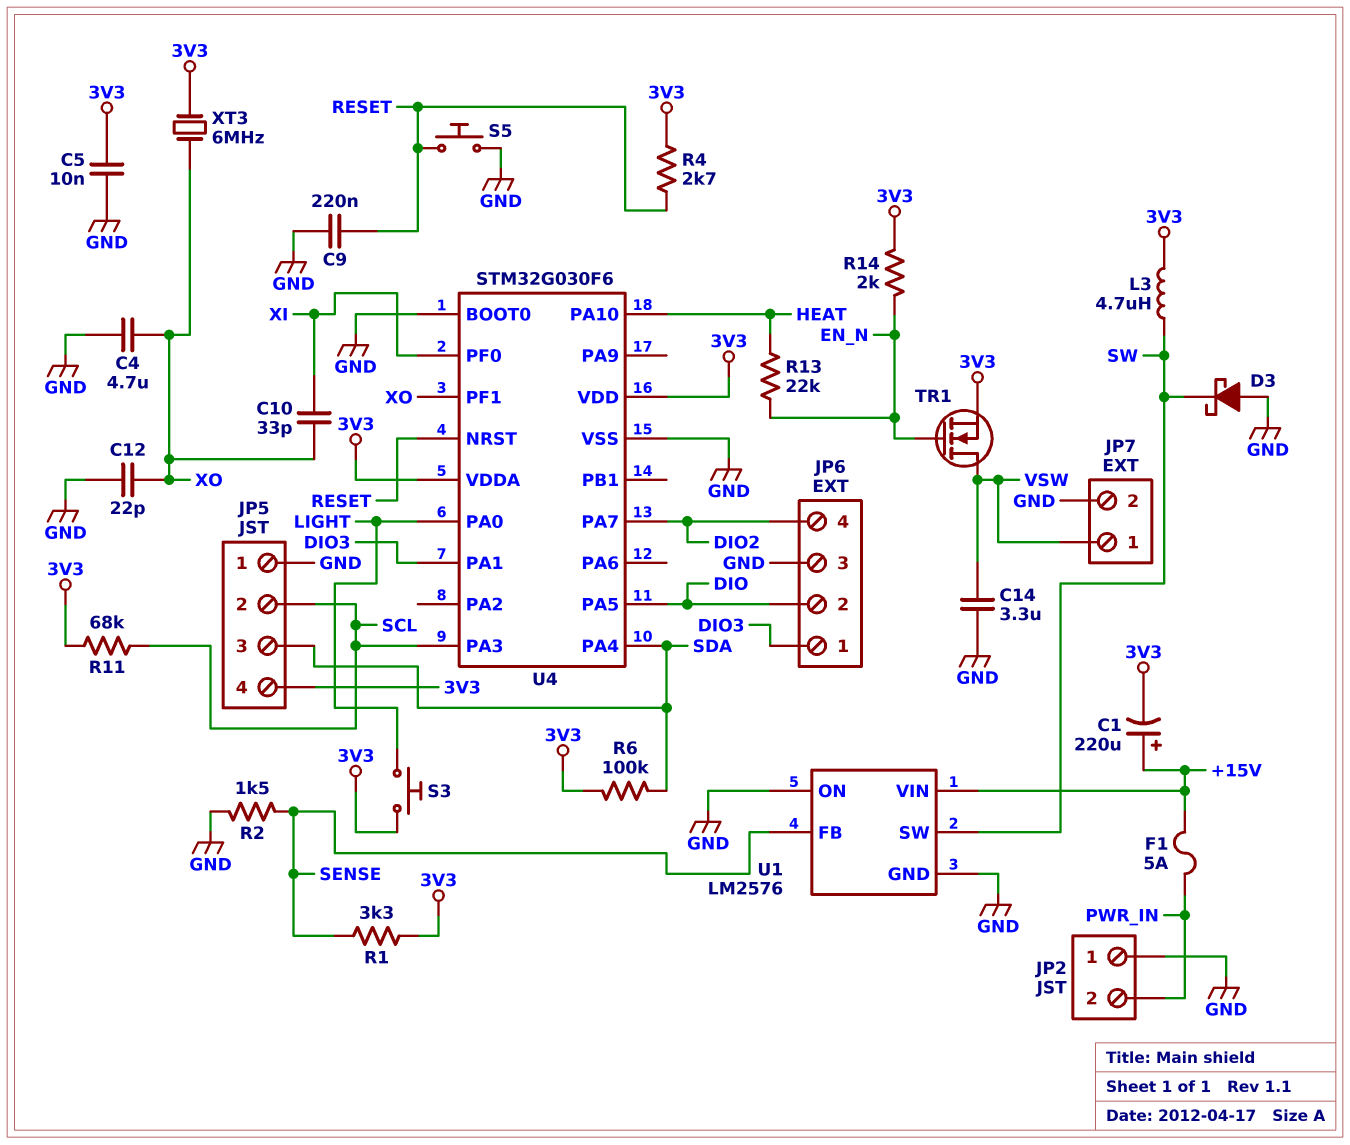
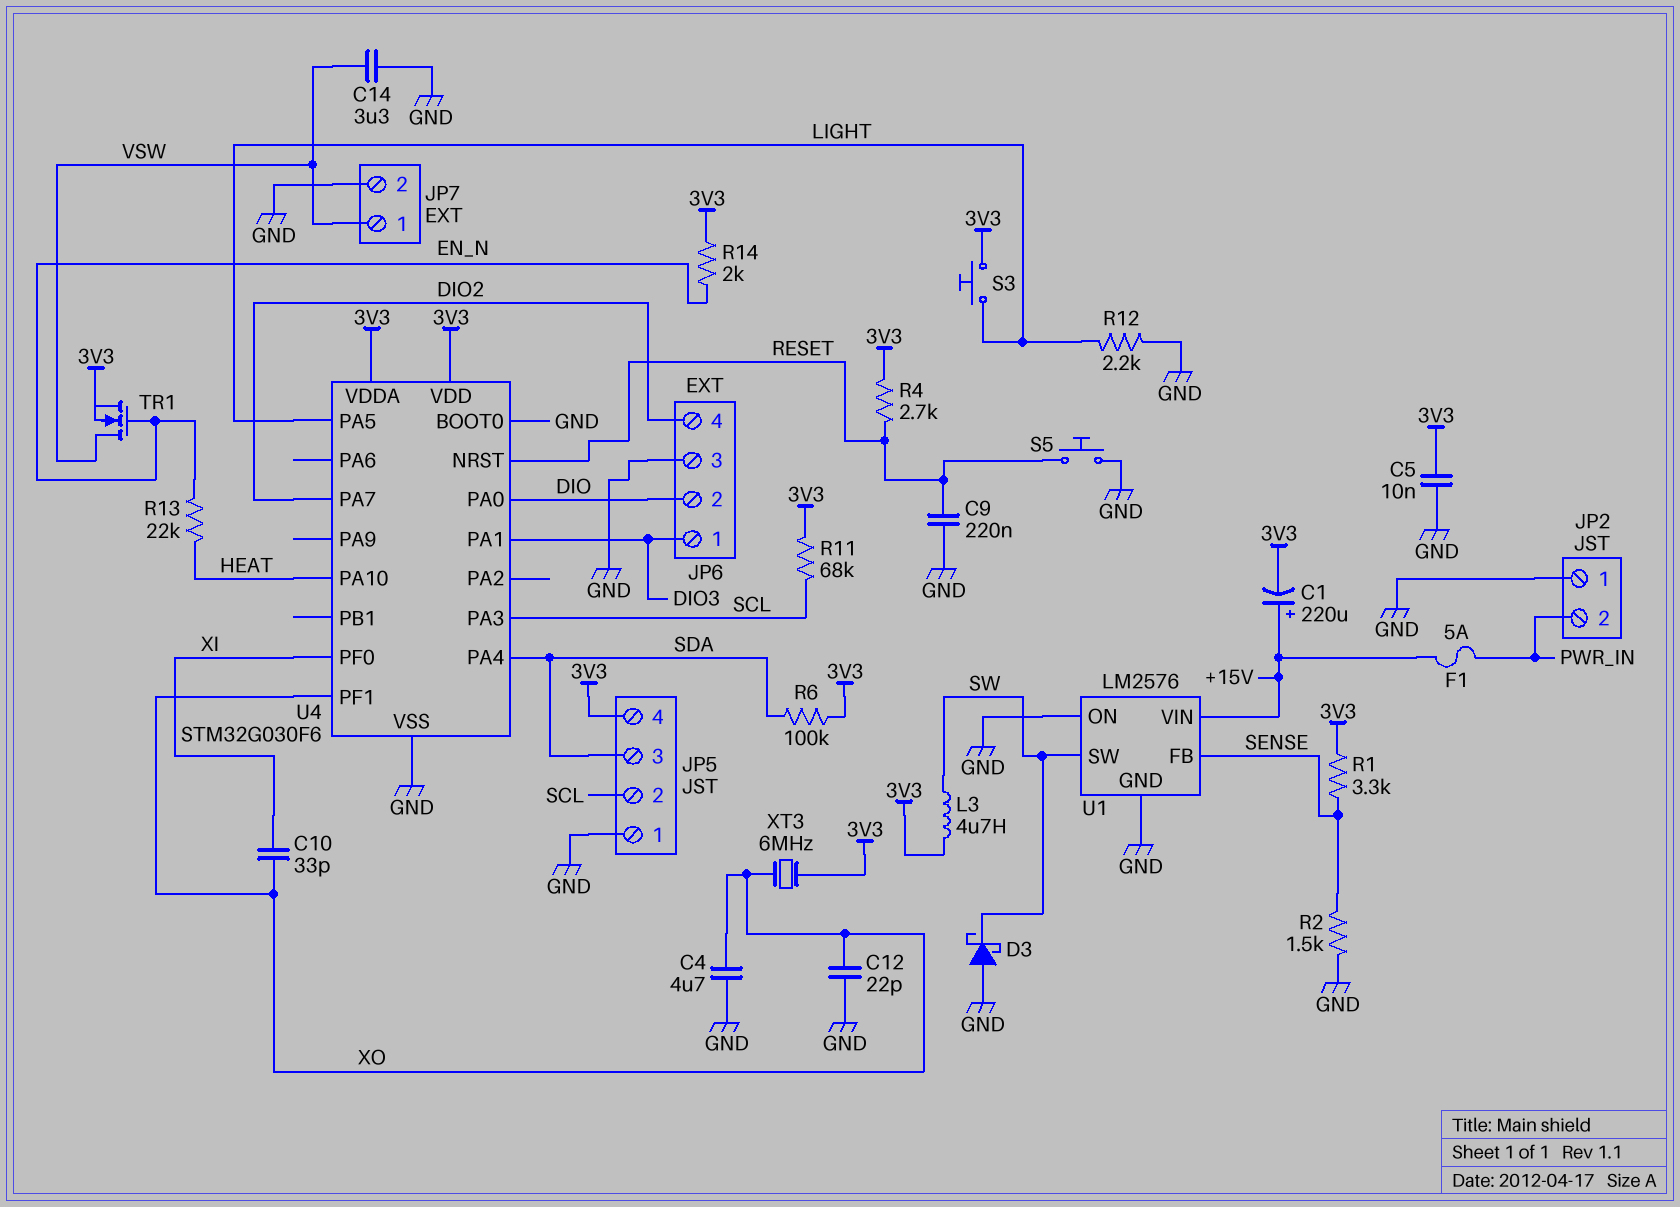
R12: none -> 2.2k (GND, LIGHT)
U4 pin PA0: LIGHT -> DIO
U4 pin PA5: DIO -> LIGHT

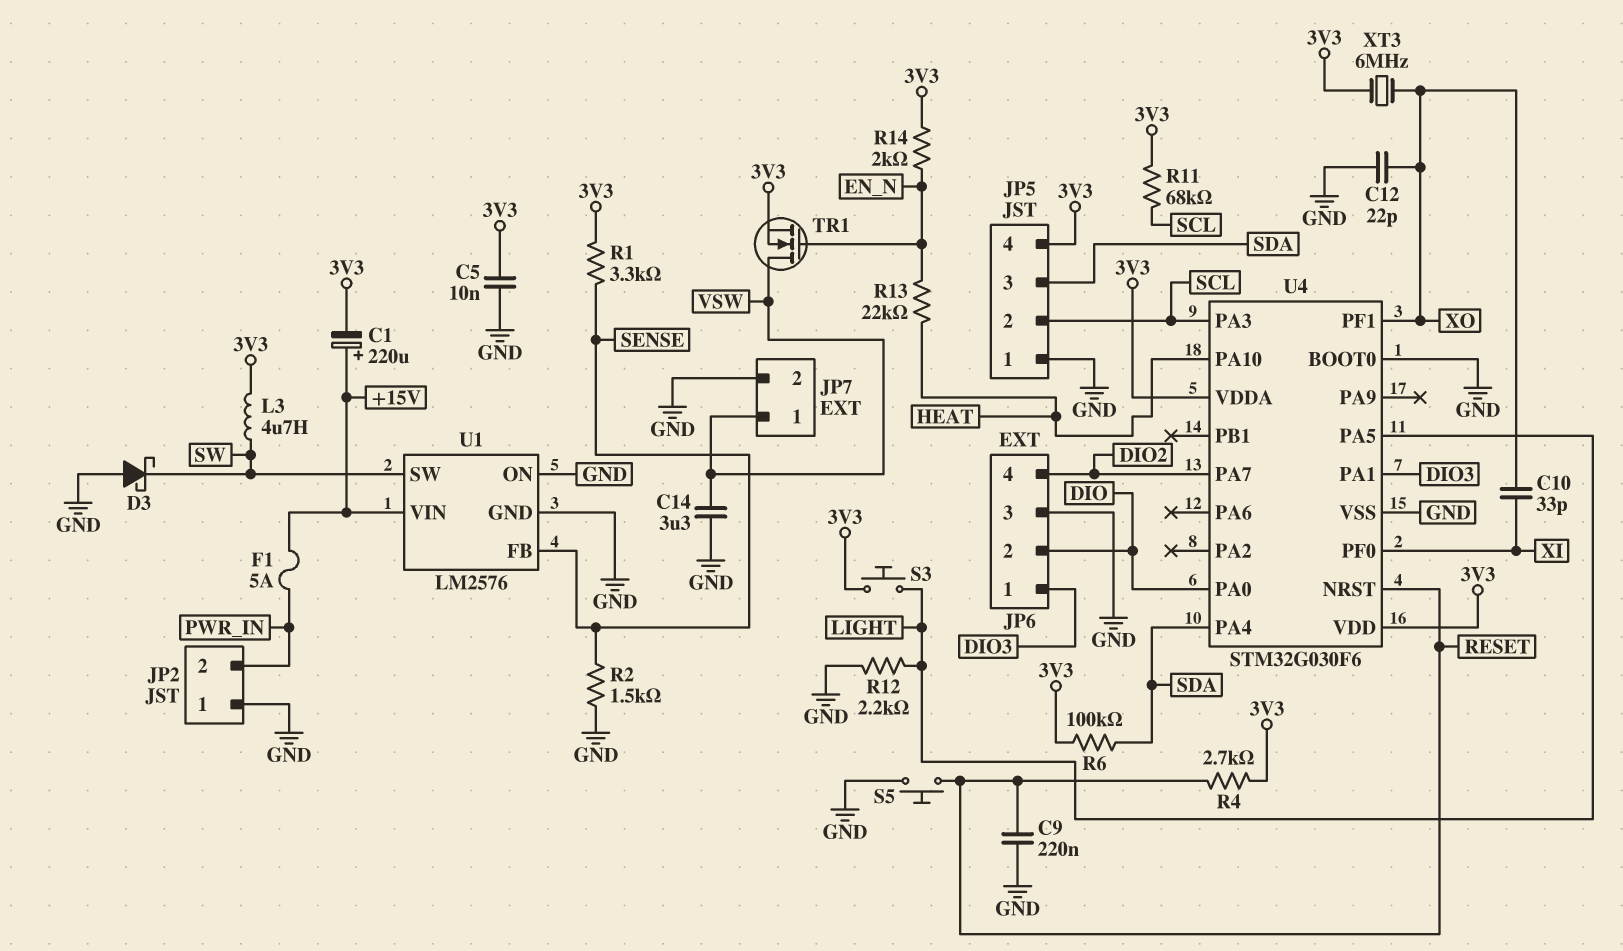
C4: 4.7uF (GND, XO) -> none

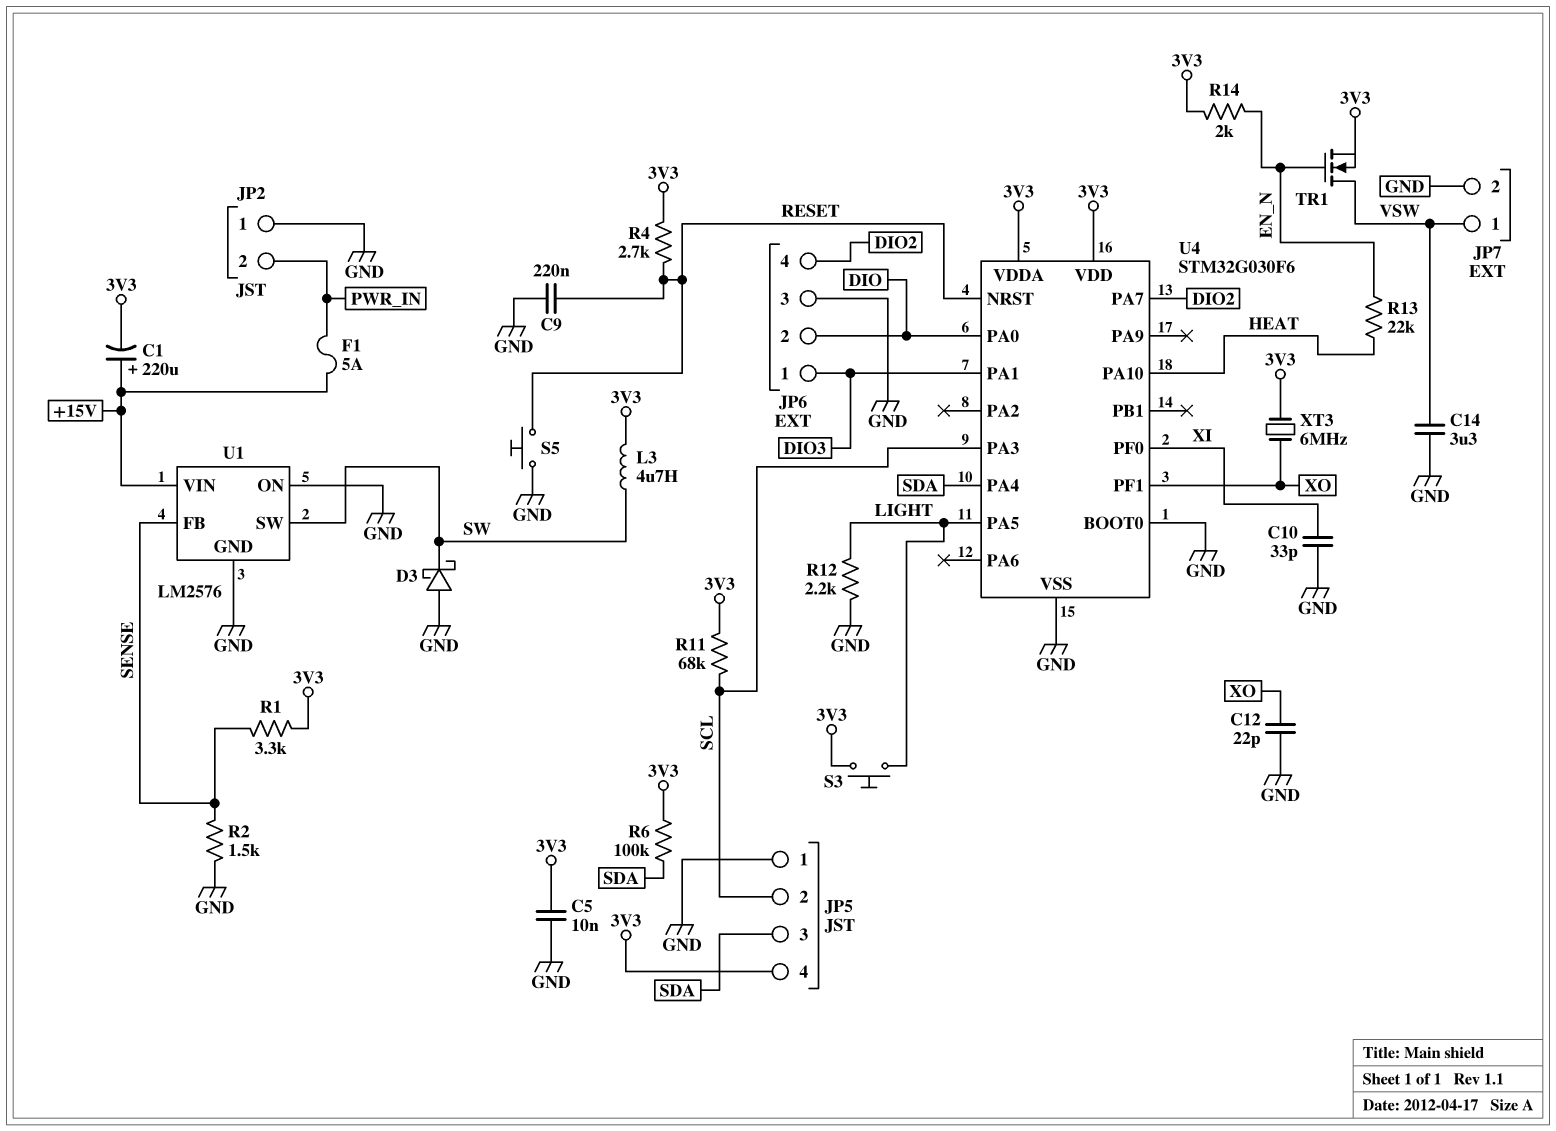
C10: 33pF (XI, XO) -> 33pF (GND, XI)

